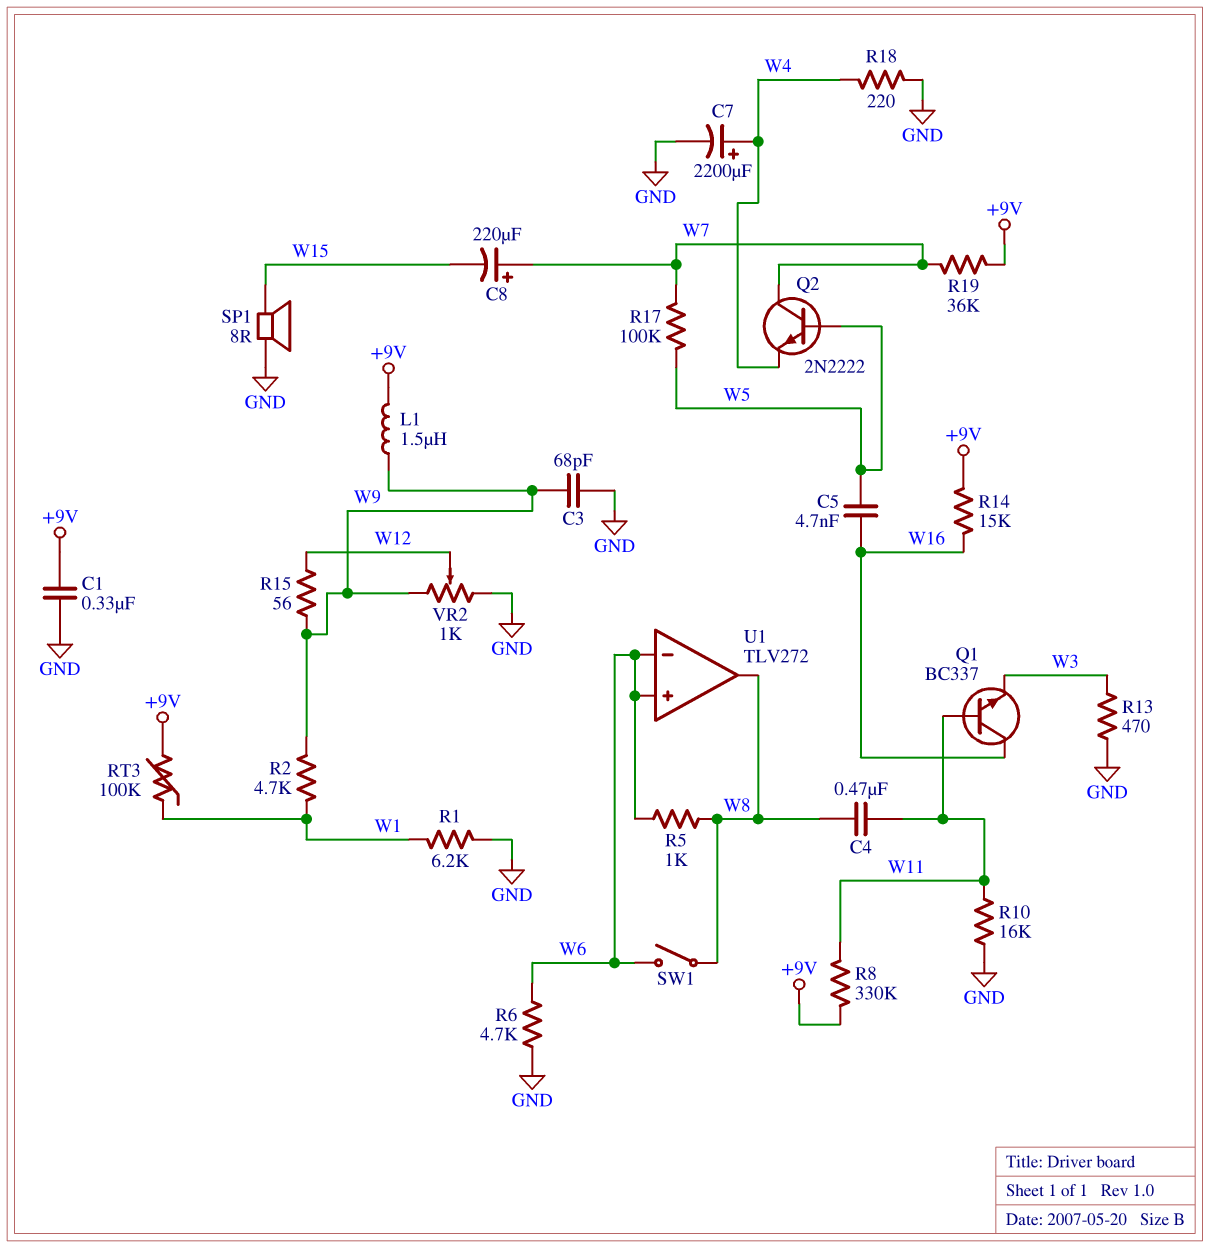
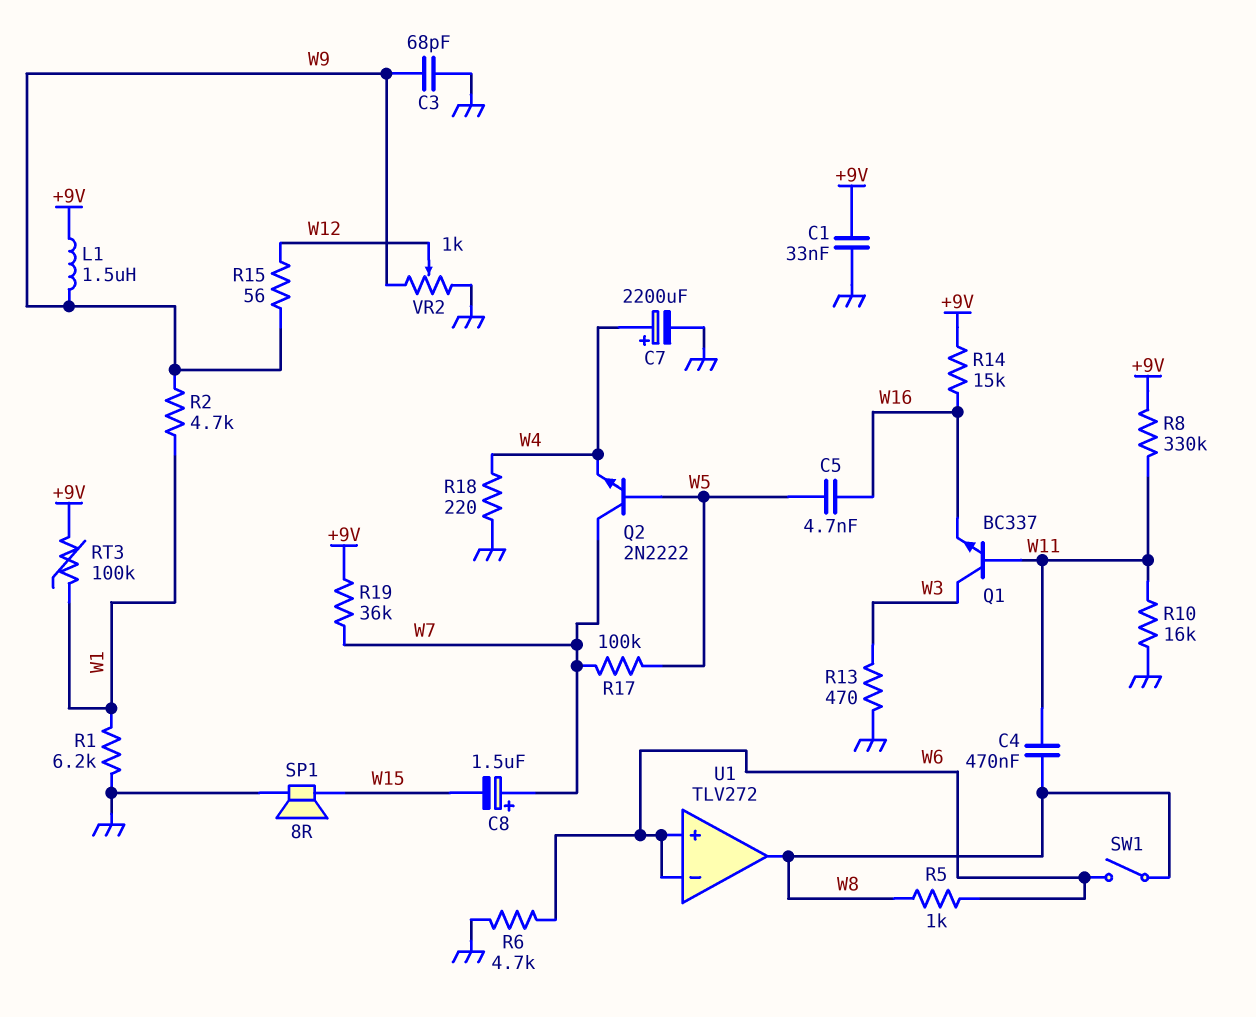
C1: 330nF (+9V, GND) -> 33nF (+9V, GND)
C8: 220uF (plus W7, minus W15) -> 1.5uF (plus W7, minus W15)
Q1: NPN BC337 (B W11, C W16, E W3) -> NPN BC337 (B W11, C W3, E W16)

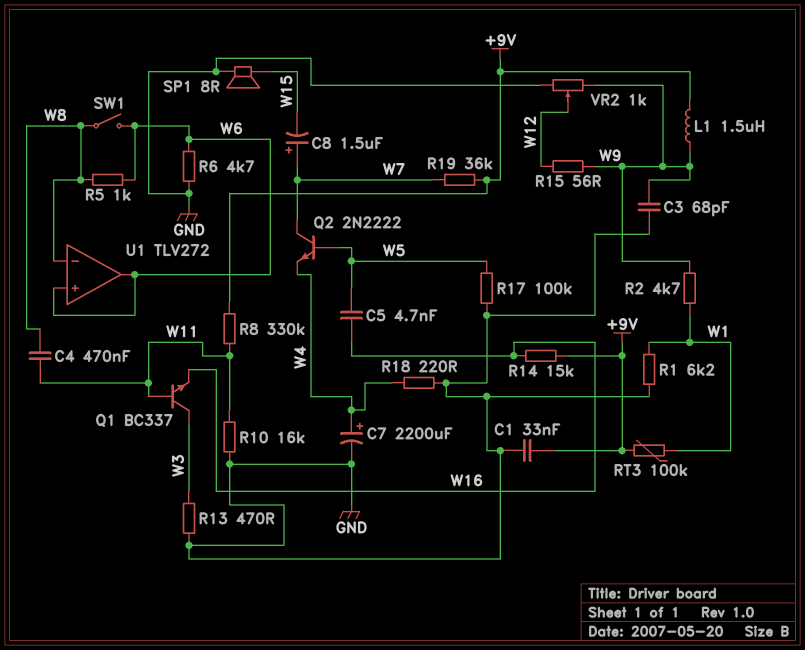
R17: 100k (W5, W7) -> 100k (GND, W5)
U1 pin in-: W6 -> W8
U1 pin out: W8 -> W6

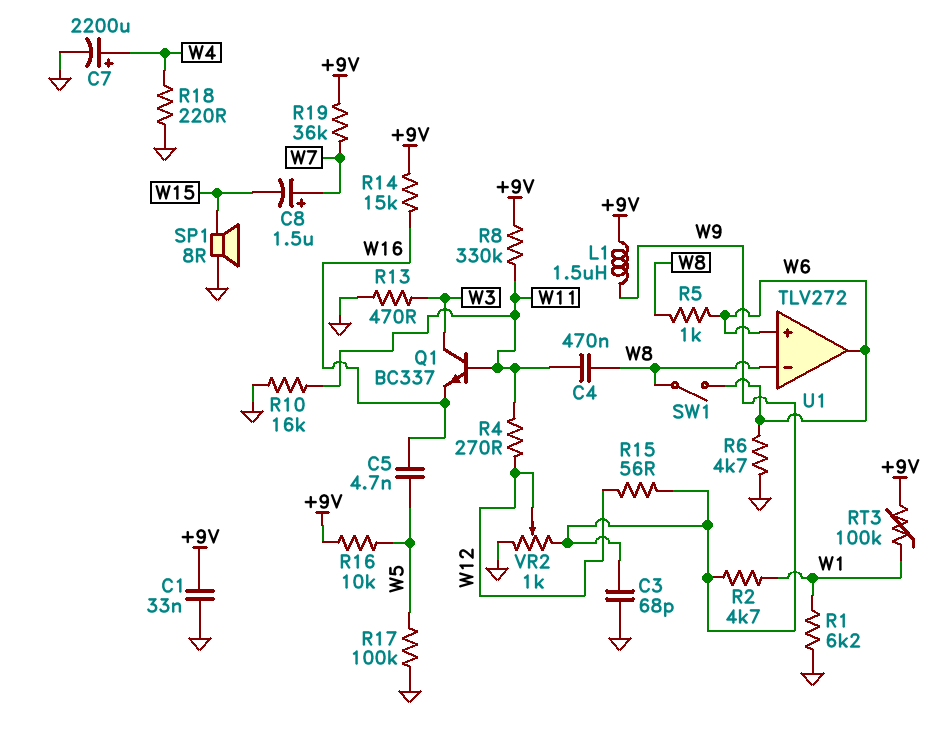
Q2: NPN 2N2222 (B W5, C W7, E W4) -> none
R4: none -> 270 (W11, W12)
R16: none -> 10k (+9V, W5)

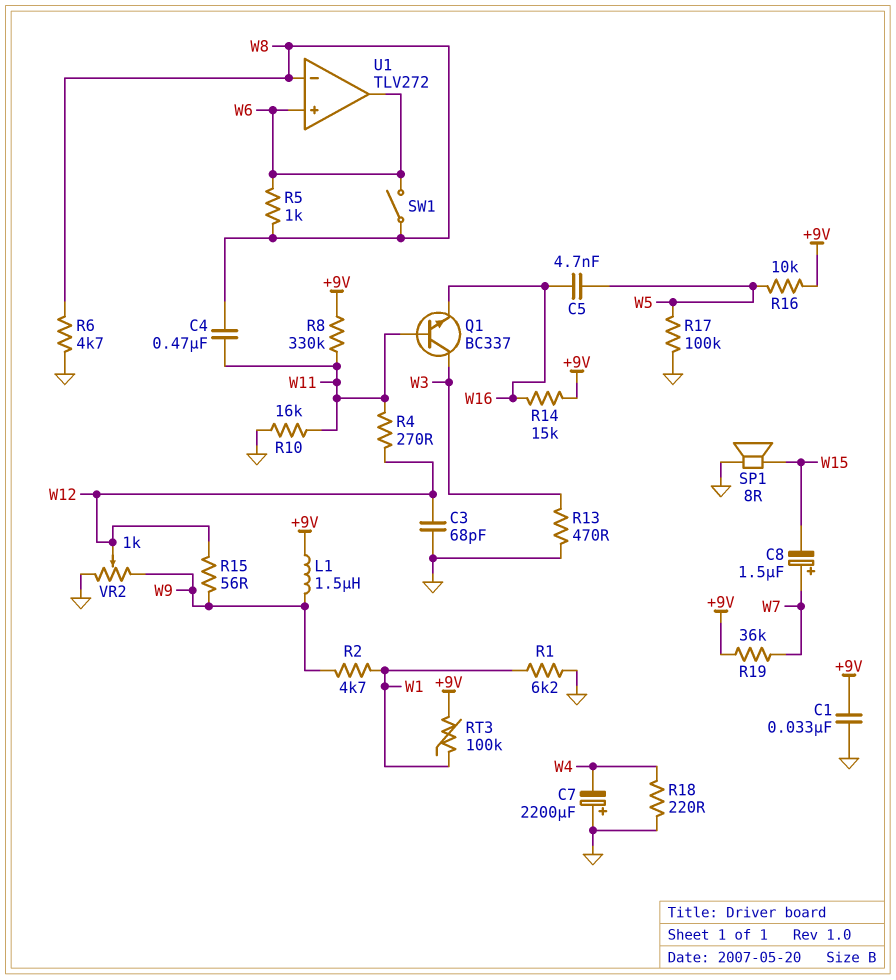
C3: 68pF (GND, W9) -> 68pF (GND, W12)
C7: 2200uF (plus W4, minus GND) -> 2200uF (plus GND, minus W4)
R6: 4.7k (GND, W6) -> 4.7k (GND, W8)

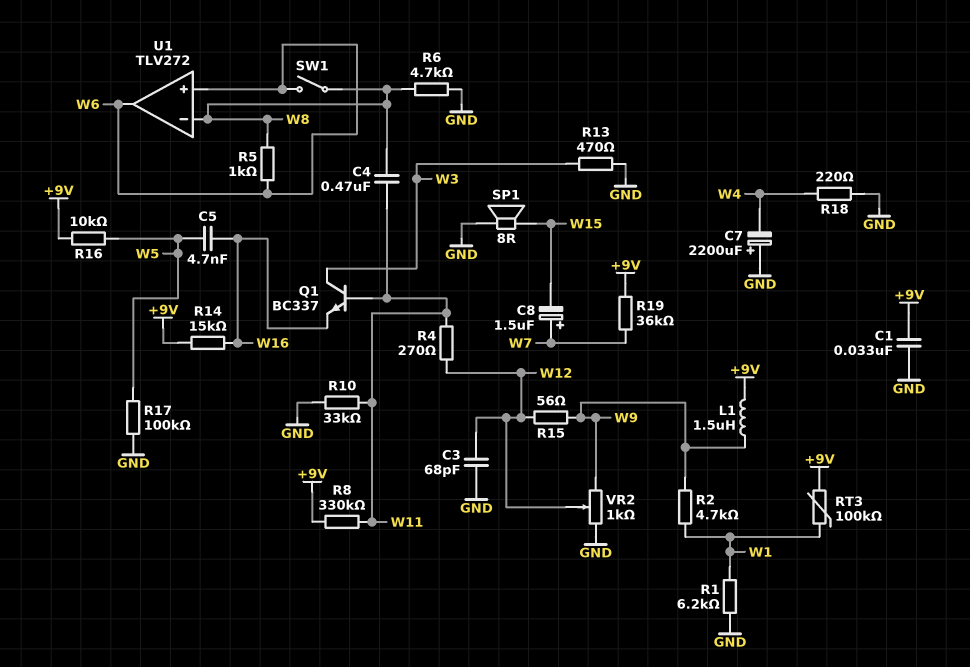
R10: 16k (GND, W11) -> 33k (GND, W11)

